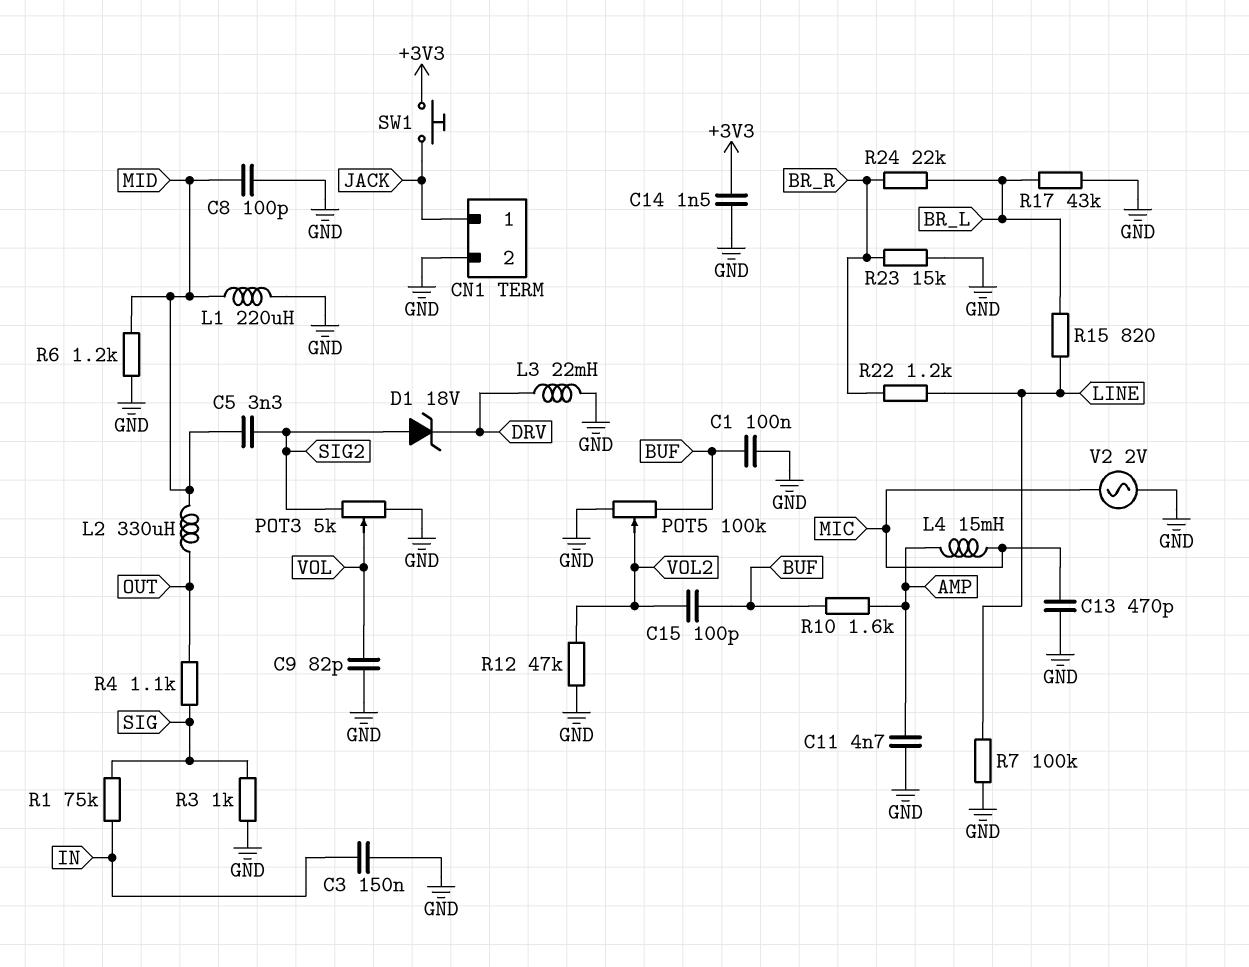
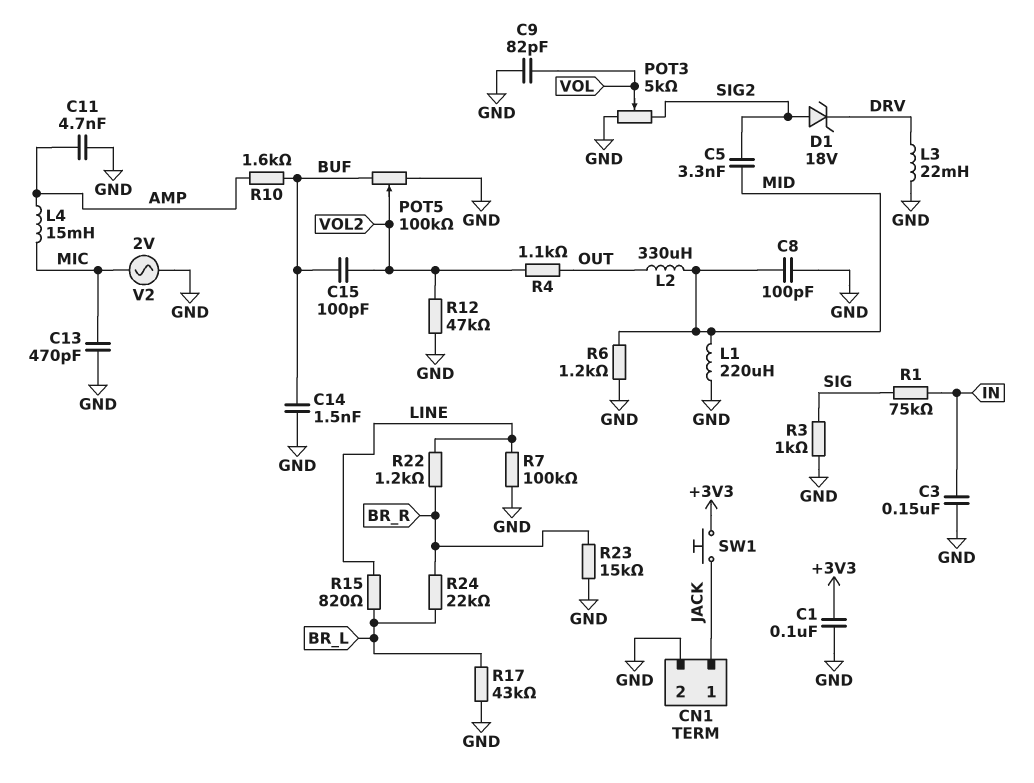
C1: 100nF (BUF, GND) -> 100nF (+3V3, GND)
C14: 1.5nF (+3V3, GND) -> 1.5nF (BUF, GND)
R4: 1.1k (OUT, SIG) -> 1.1k (OUT, VOL2)

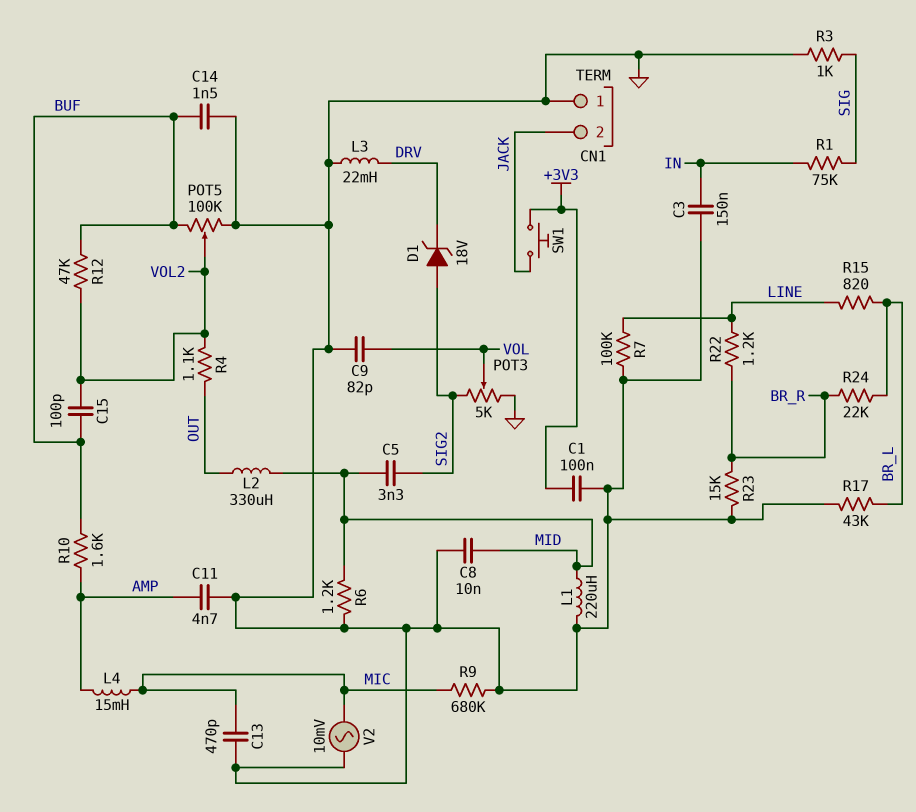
C8: 100pF (GND, MID) -> 10nF (GND, MID)
CN1 pin 1: JACK -> GND
CN1 pin 2: GND -> JACK
R9: none -> 680k (GND, MIC)
R12: 47k (GND, VOL2) -> 47k (BUF, VOL2)
V2: AC 2V (GND, MIC) -> AC 10mV (GND, MIC)

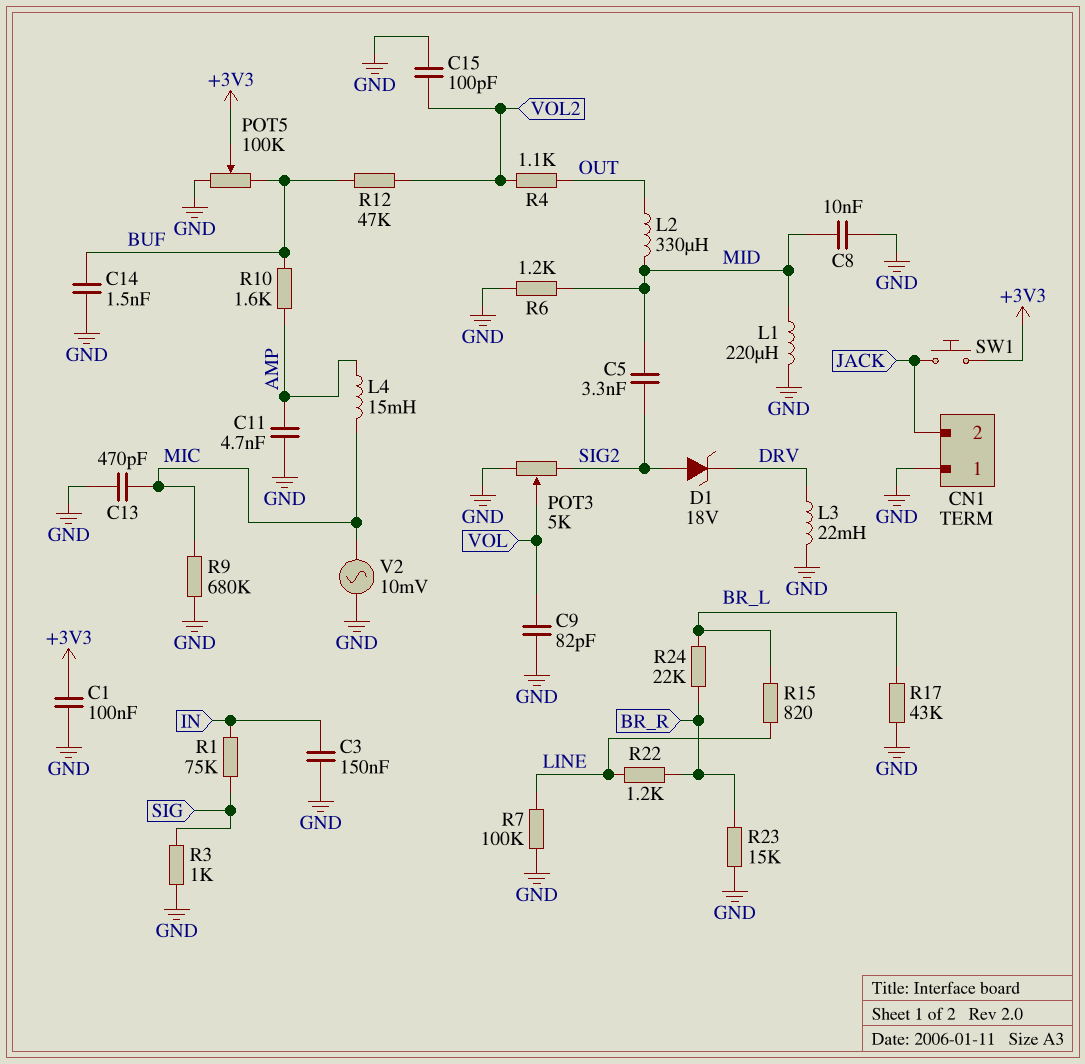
C15: 100pF (BUF, VOL2) -> 100pF (GND, VOL2)
POT5: 100k (BUF, GND, wiper VOL2) -> 100k (BUF, GND, wiper +3V3)

